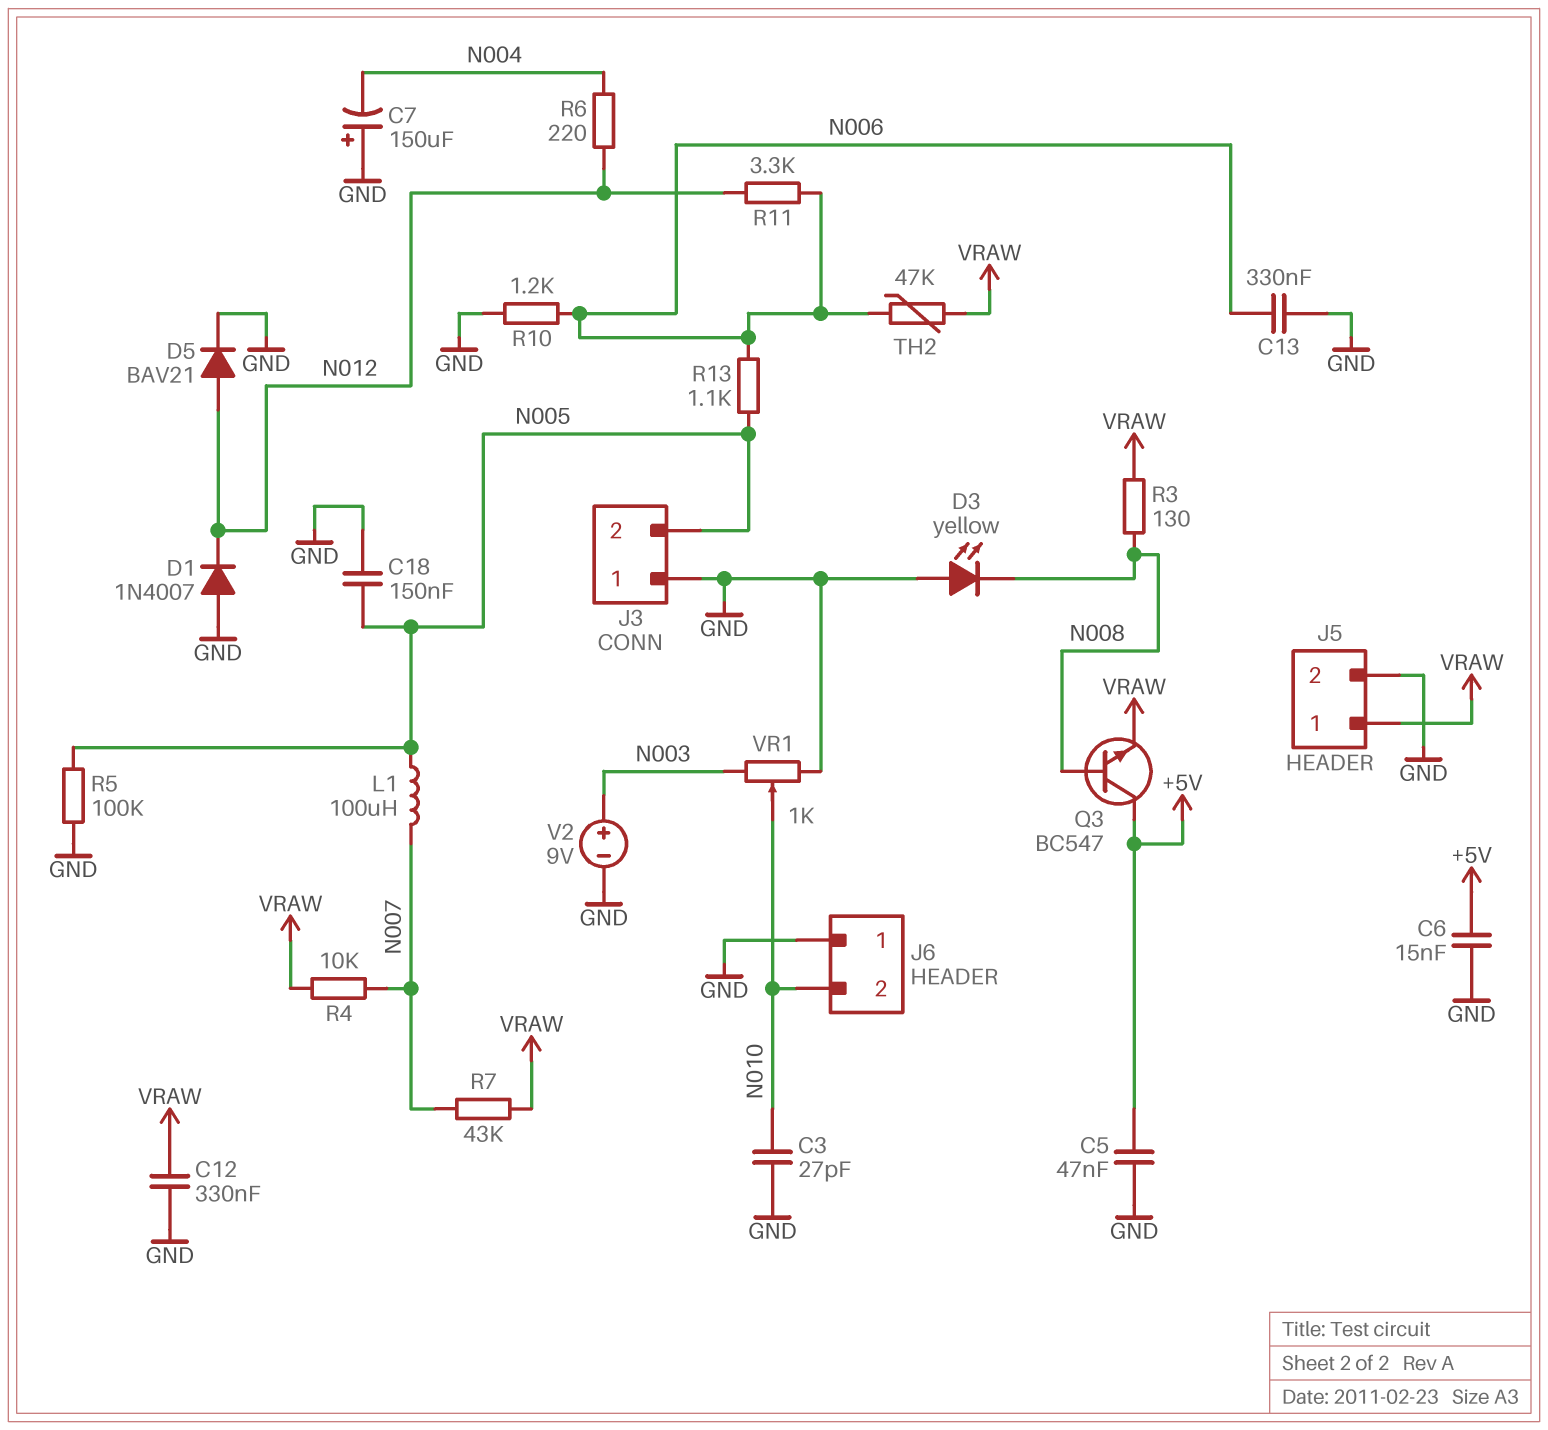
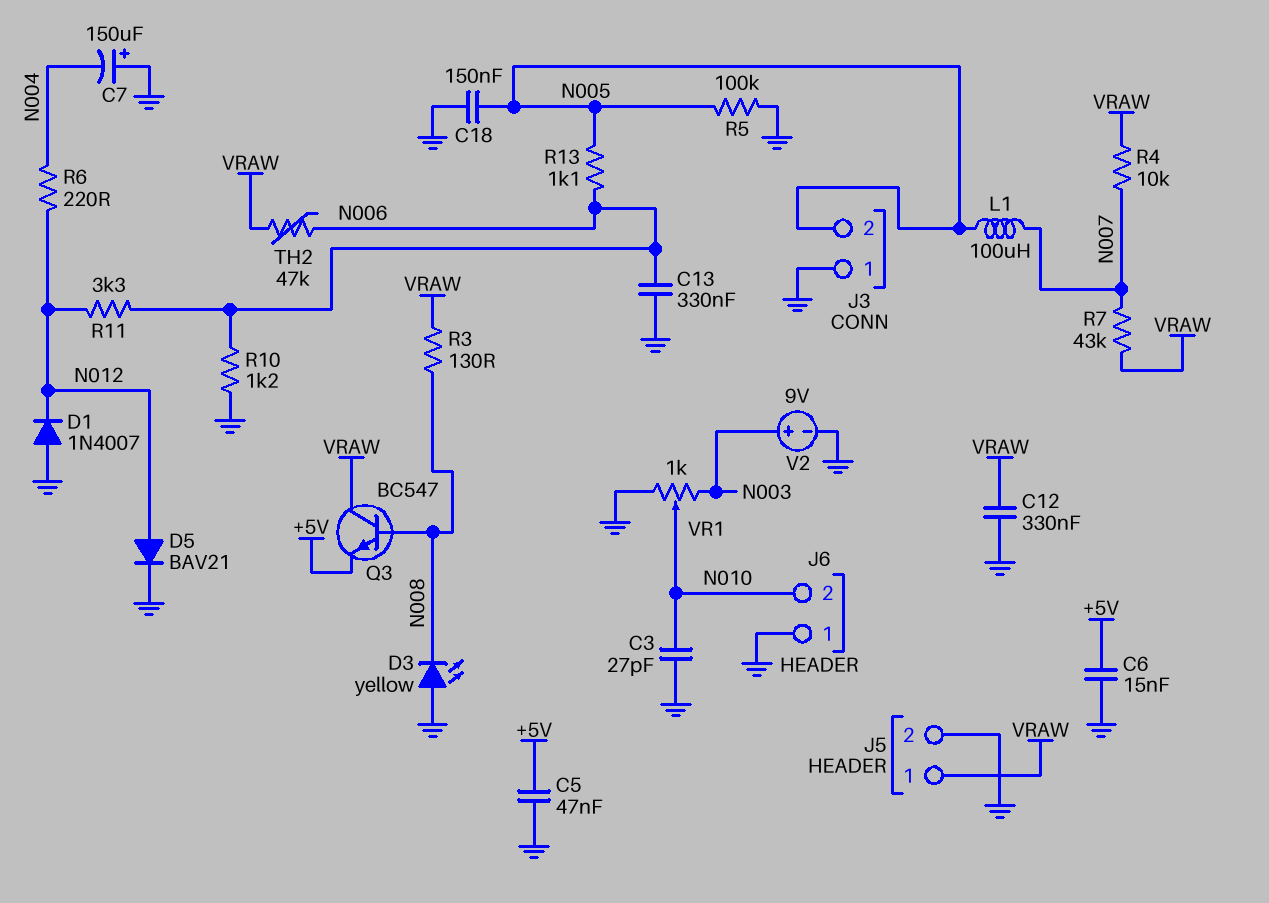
Q3: NPN BC547 (B N008, C +5V, E VRAW) -> NPN BC547 (B N008, C VRAW, E +5V)

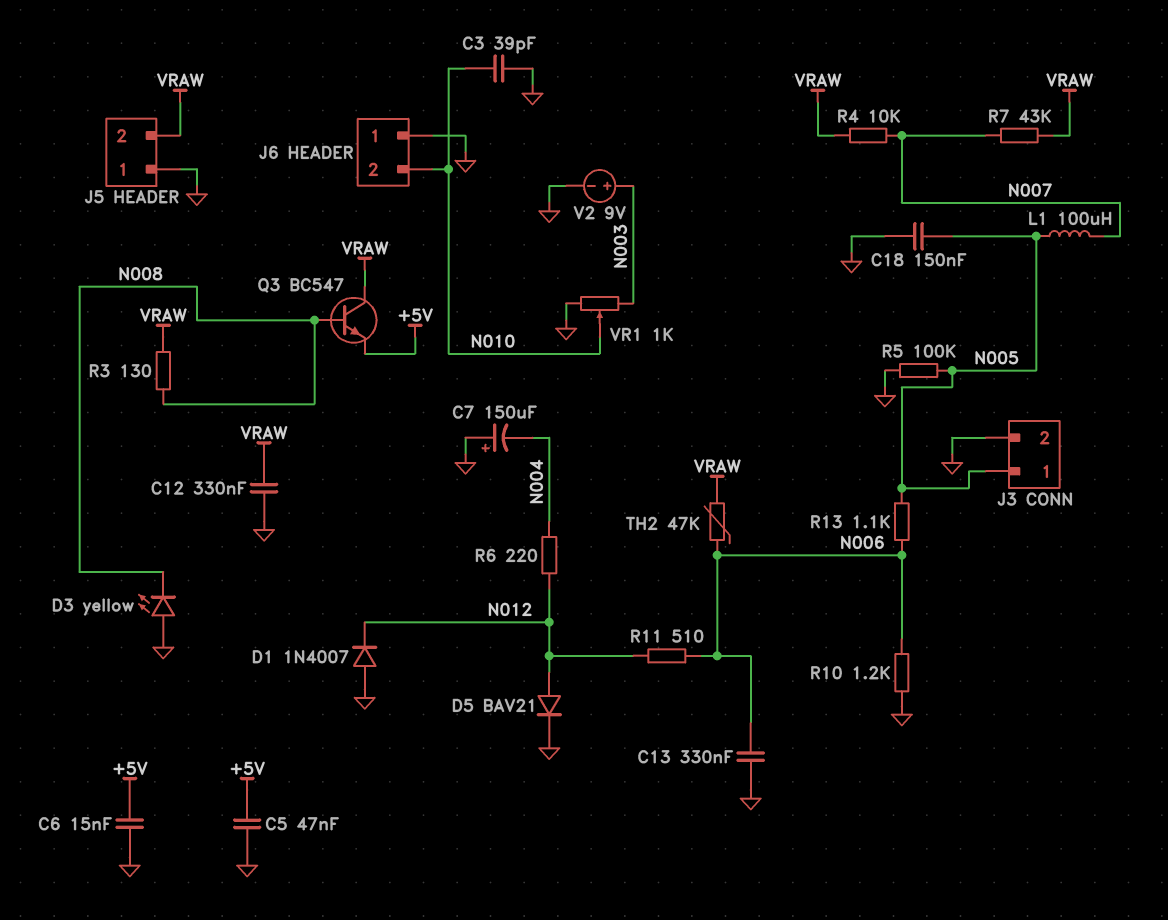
C3: 27pF (GND, N010) -> 39pF (GND, N010)
J3 pin 1: GND -> N005
J3 pin 2: N005 -> GND
J5 pin 1: VRAW -> GND
J5 pin 2: GND -> VRAW
R11: 3.3k (N006, N012) -> 510 (N006, N012)

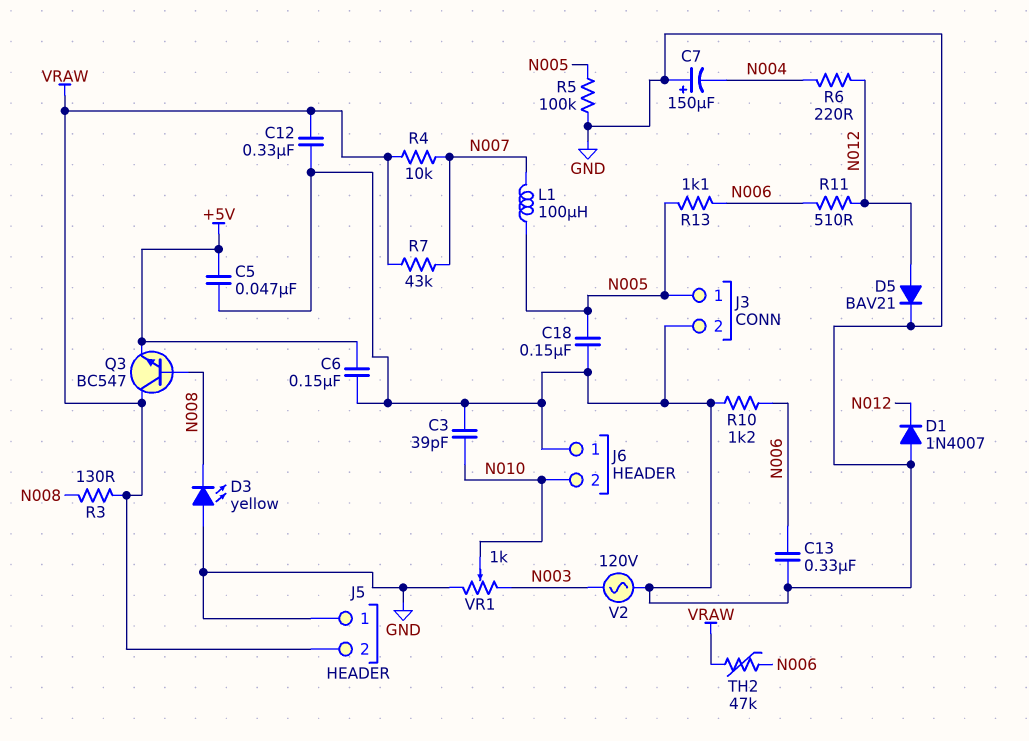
C6: 15nF (+5V, GND) -> 150nF (+5V, GND)
V2: 9V (plus N003, minus GND) -> AC 120V (GND, N003)

